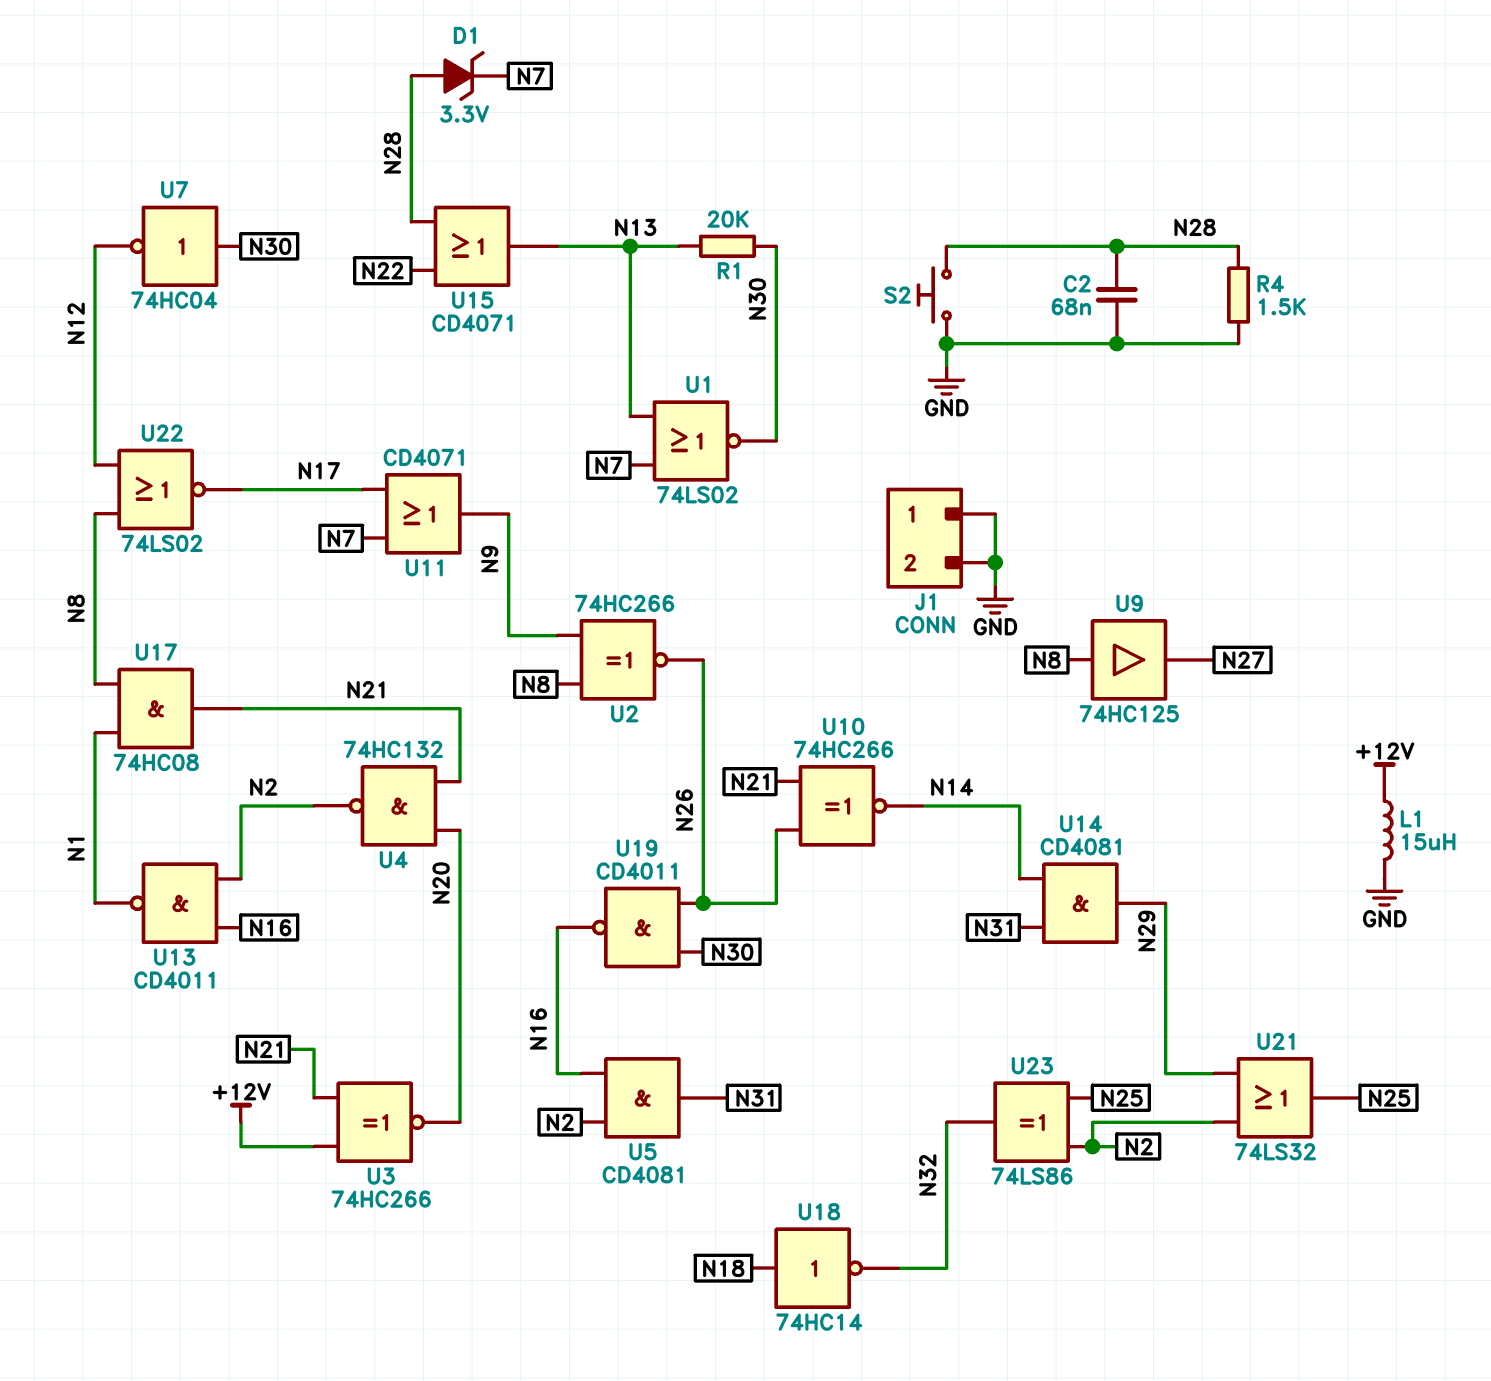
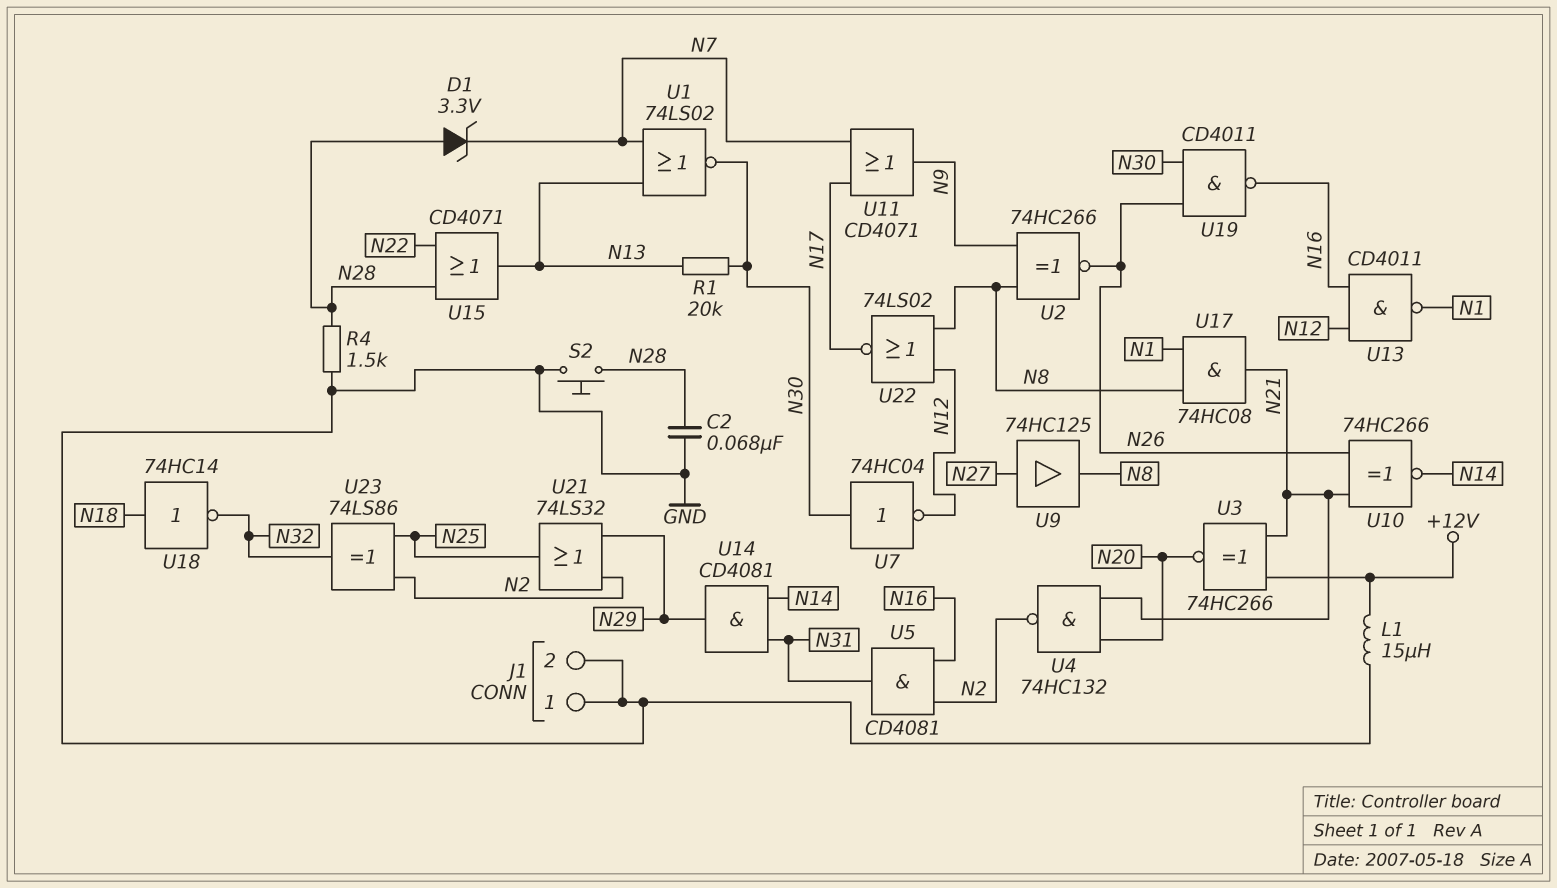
U9: buffer 74HC125 (in N8, out N27) -> buffer 74HC125 (in N27, out N8)
U13: NAND CD4011 (in N2, in N16, out N1) -> NAND CD4011 (in N12, in N16, out N1)

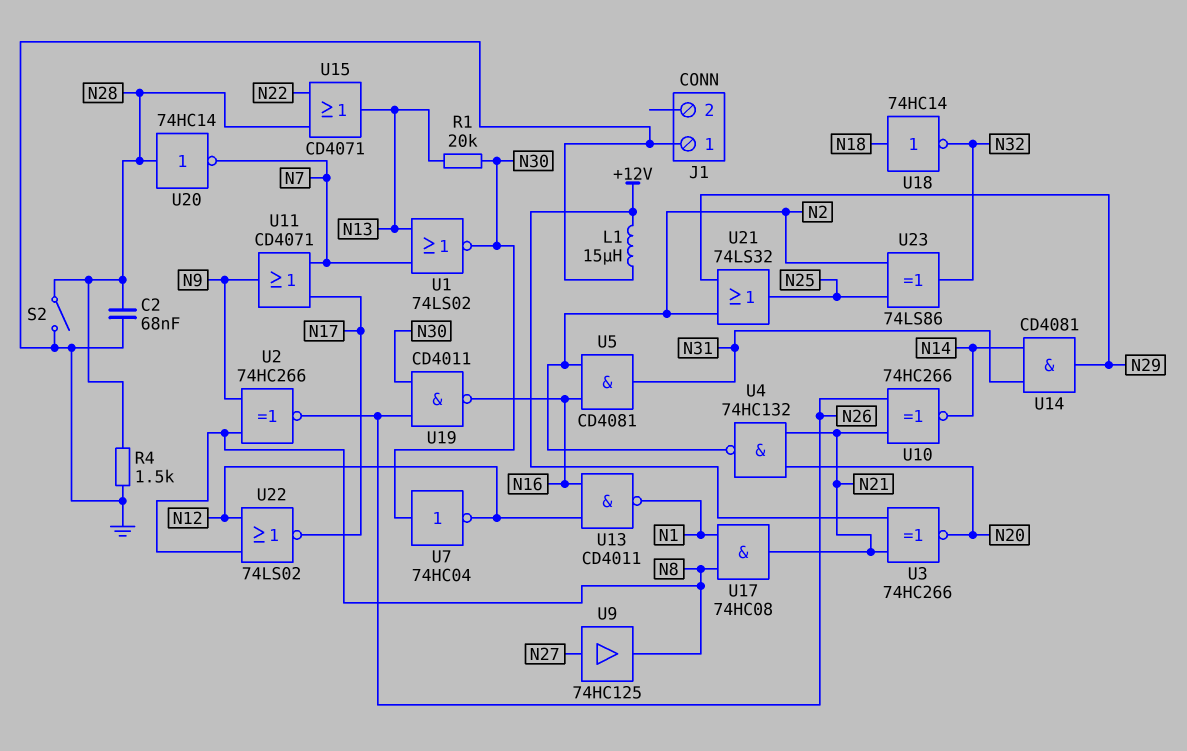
D1: zener 3.3V (A N28, K N7) -> none
J1 pin 2: GND -> none
S2: button (GND, N28) -> switch (GND, N28)
U20: none -> NOT 74HC14 (in N28, out N7)

